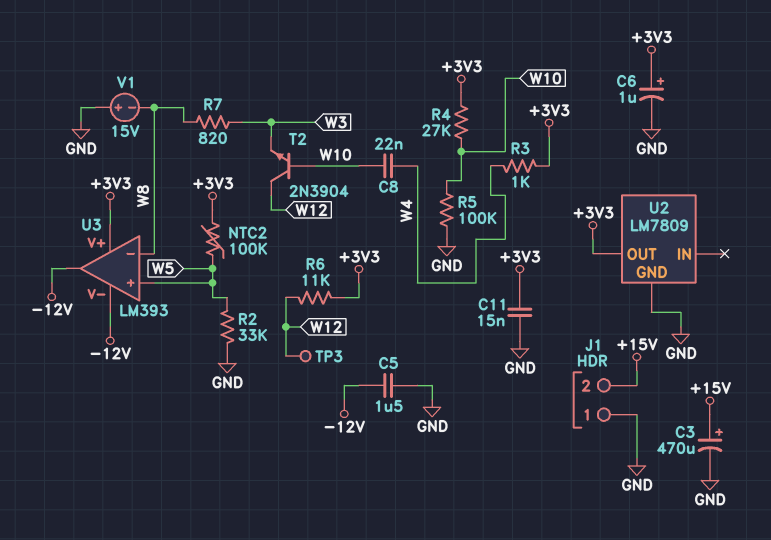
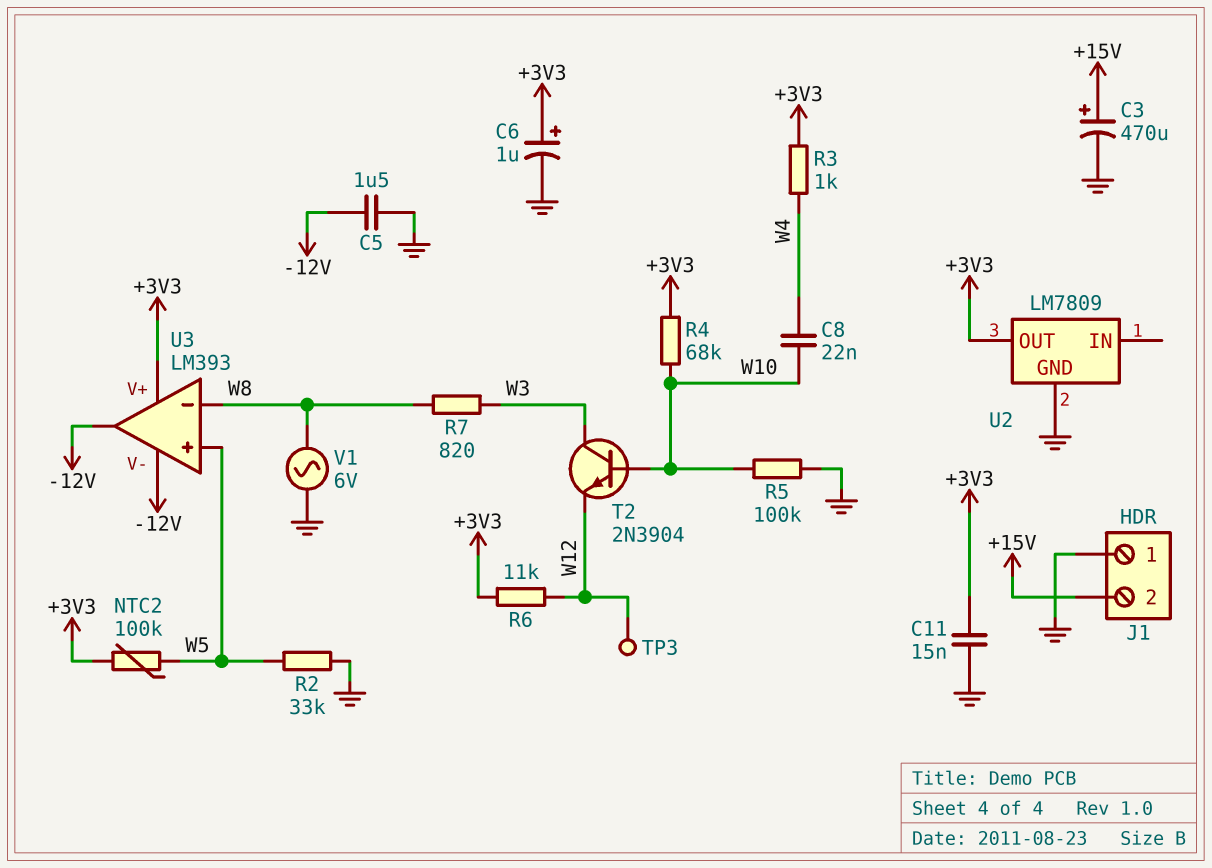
R4: 27k (+3V3, W10) -> 68k (+3V3, W10)
T2: NPN 2N3904 (B W10, C W12, E W3) -> NPN 2N3904 (B W10, C W3, E W12)
V1: 15V (plus GND, minus W8) -> AC 6V (GND, W8)

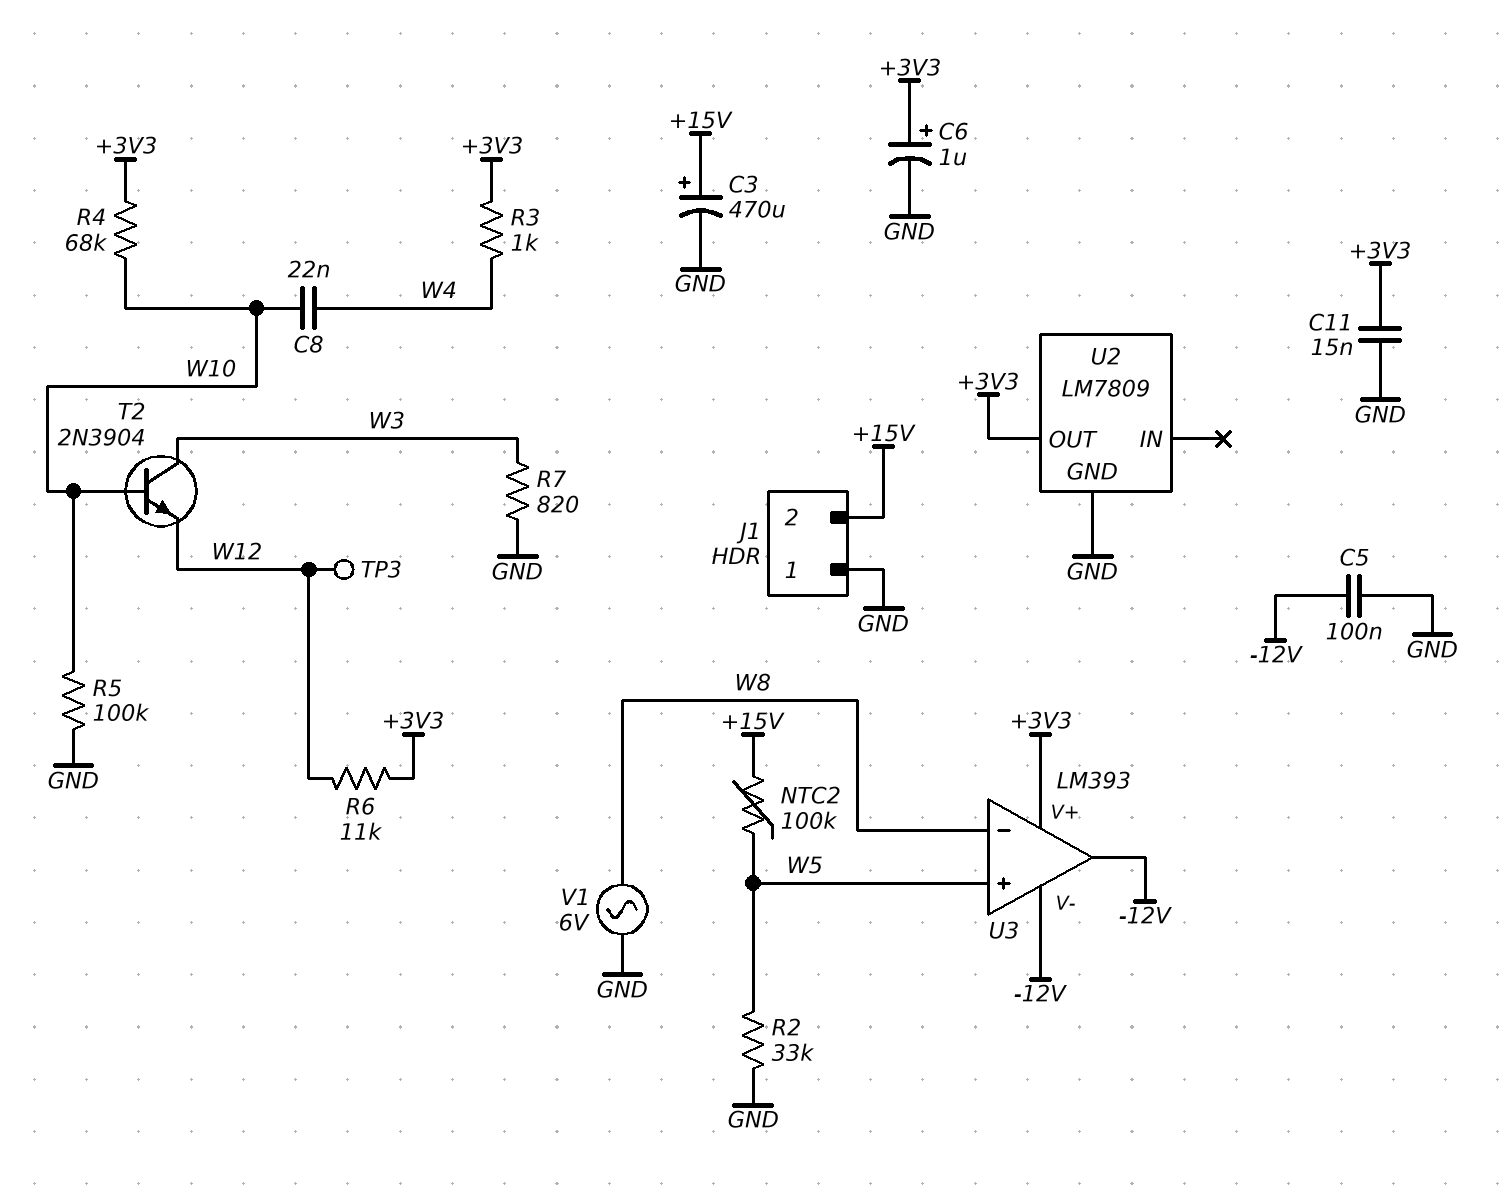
C5: 1.5uF (-12V, GND) -> 100nF (-12V, GND)
NTC2: 100k (+3V3, W5) -> 100k (+15V, W5)
R7: 820 (W3, W8) -> 820 (GND, W3)

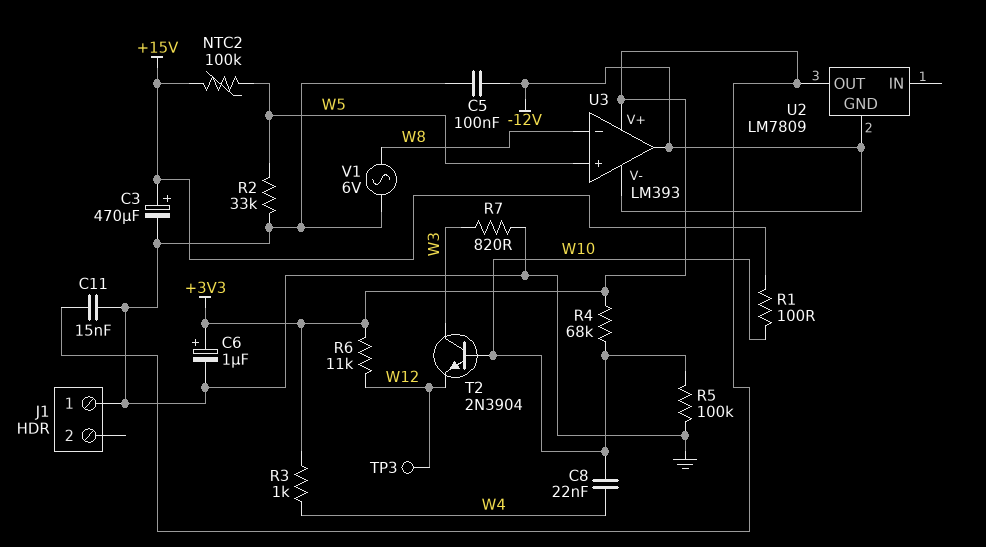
J1 pin 2: +15V -> none
R1: none -> 100 (+15V, W10)
U2 pin GND: GND -> -12V

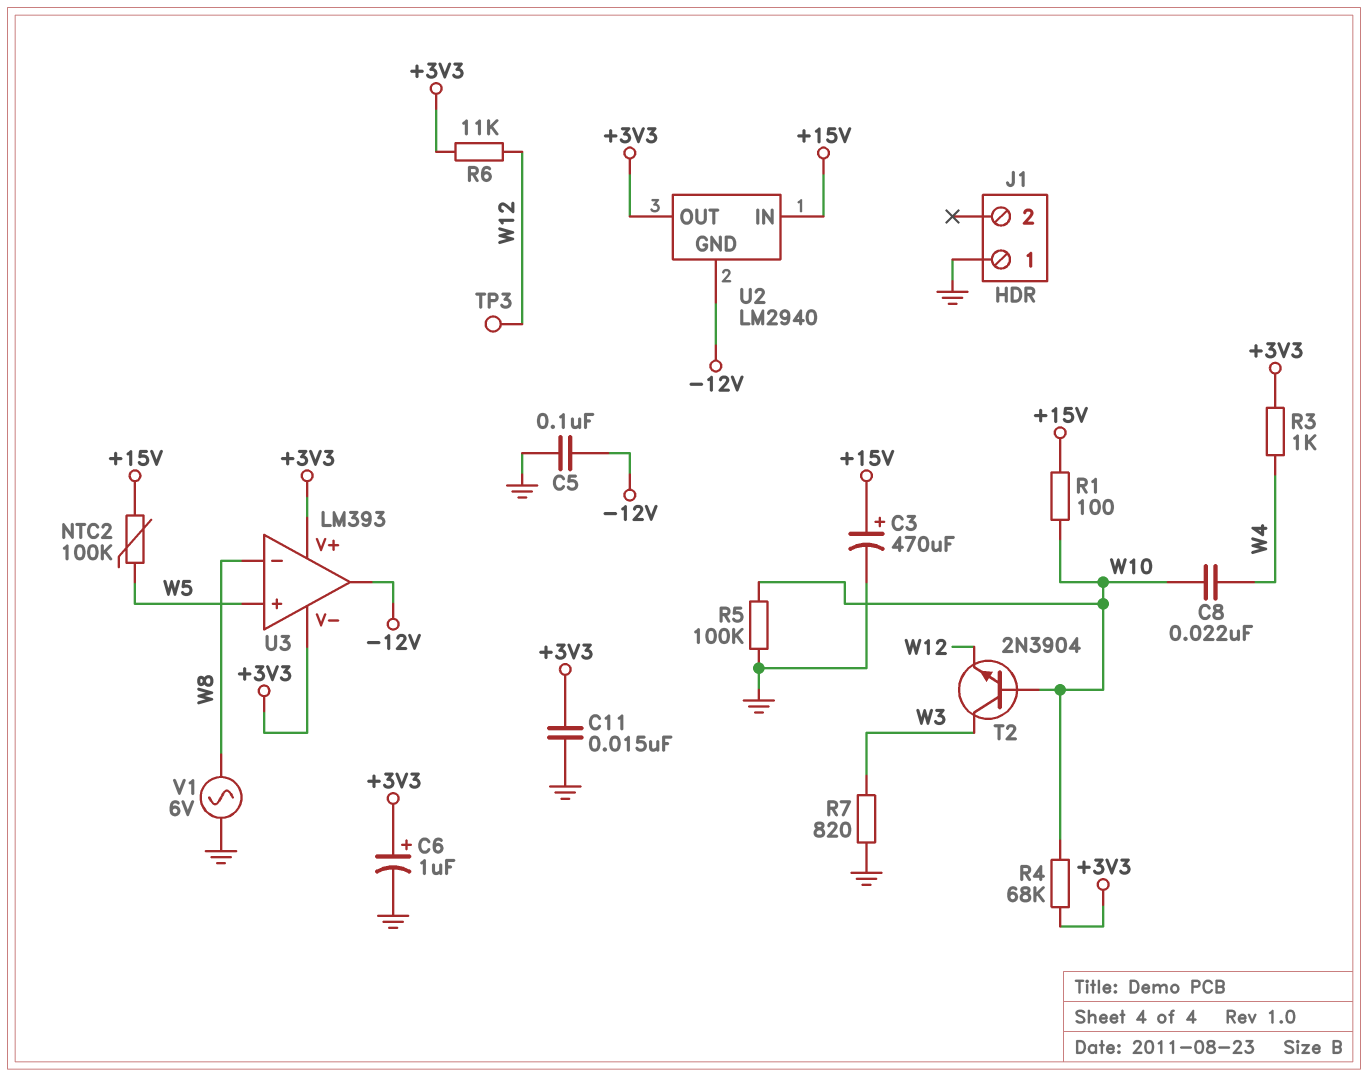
R2: 33k (GND, W5) -> none
U2: LM7809 -> LM2940
U2 pin IN: none -> +15V
U3 pin V-: -12V -> +3V3

